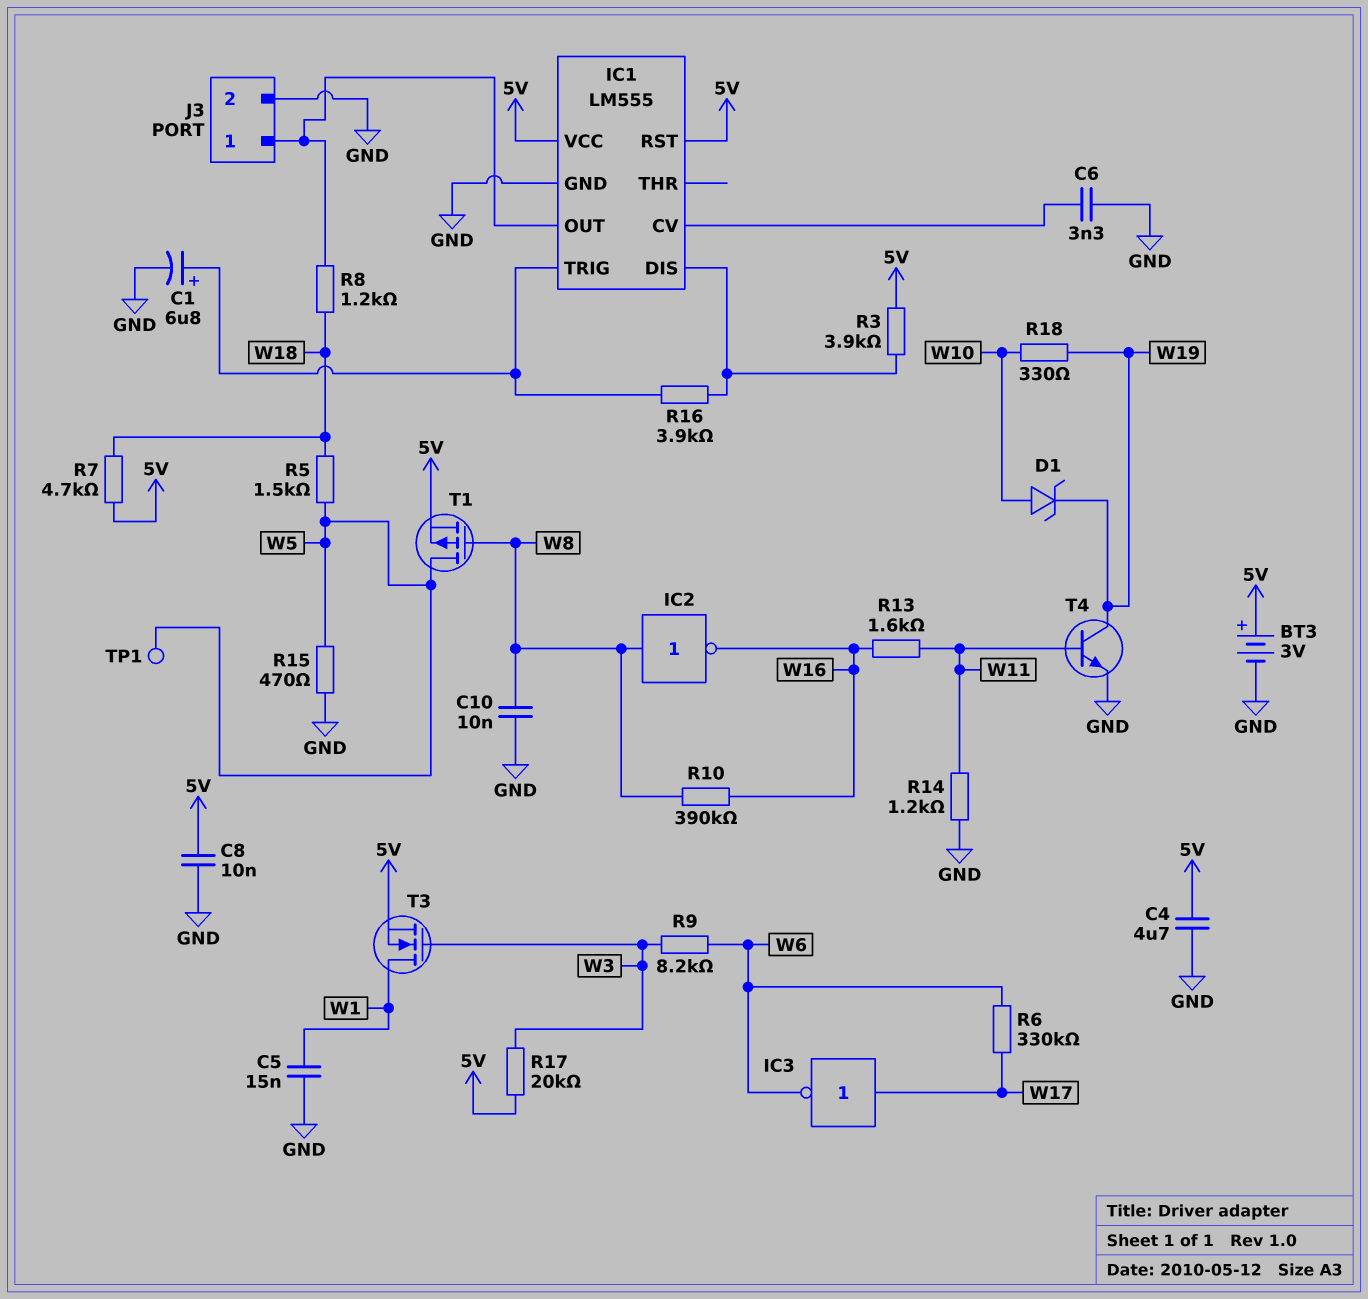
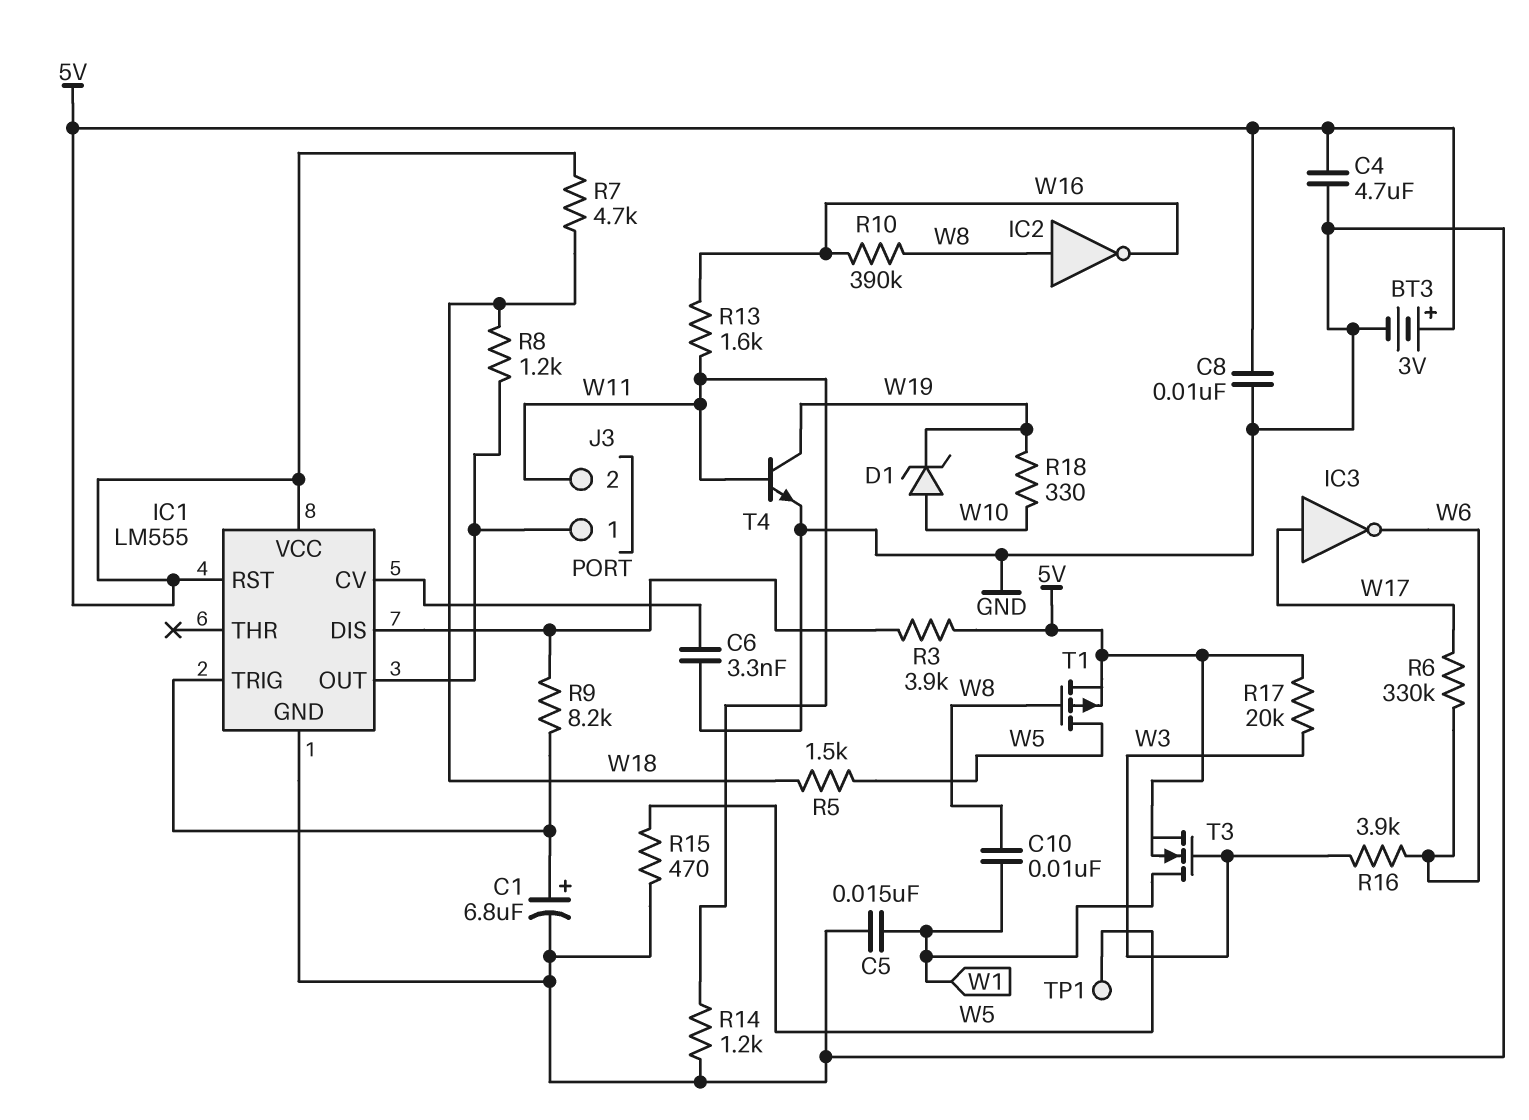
C10: 10nF (GND, W8) -> 10nF (W1, W8)
J3 pin 2: GND -> W11
R9: 8.2k (W3, W6) -> 8.2k (IC1/DIS, IC1/TRIG)
R16: 3.9k (IC1/DIS, IC1/TRIG) -> 3.9k (W3, W6)

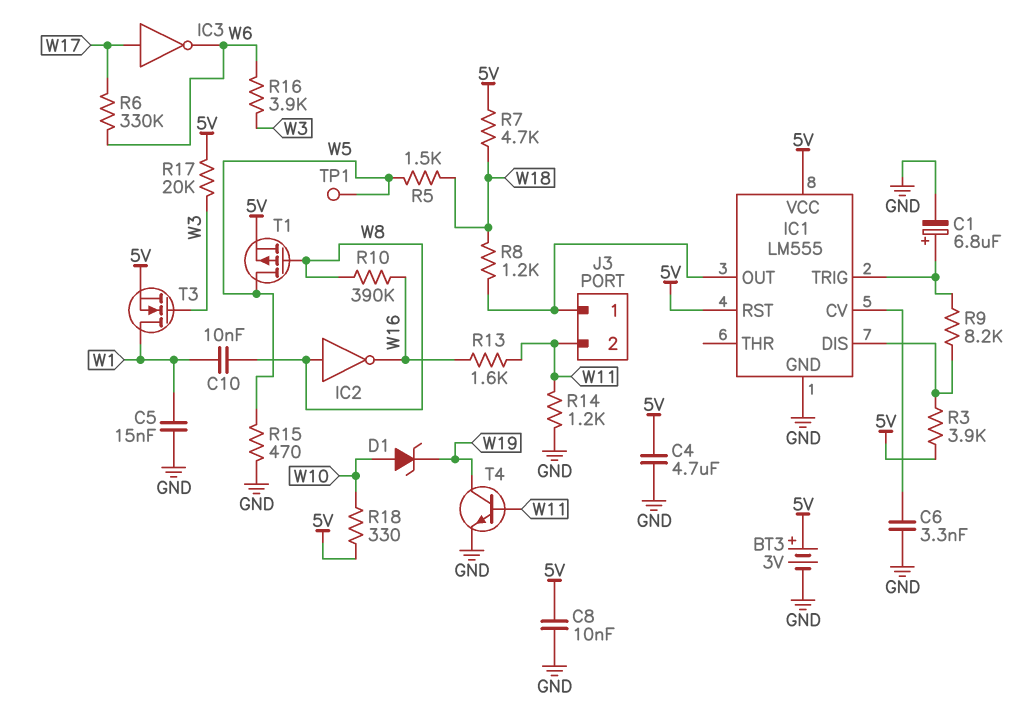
R18: 330 (W10, W19) -> 330 (5V, W10)

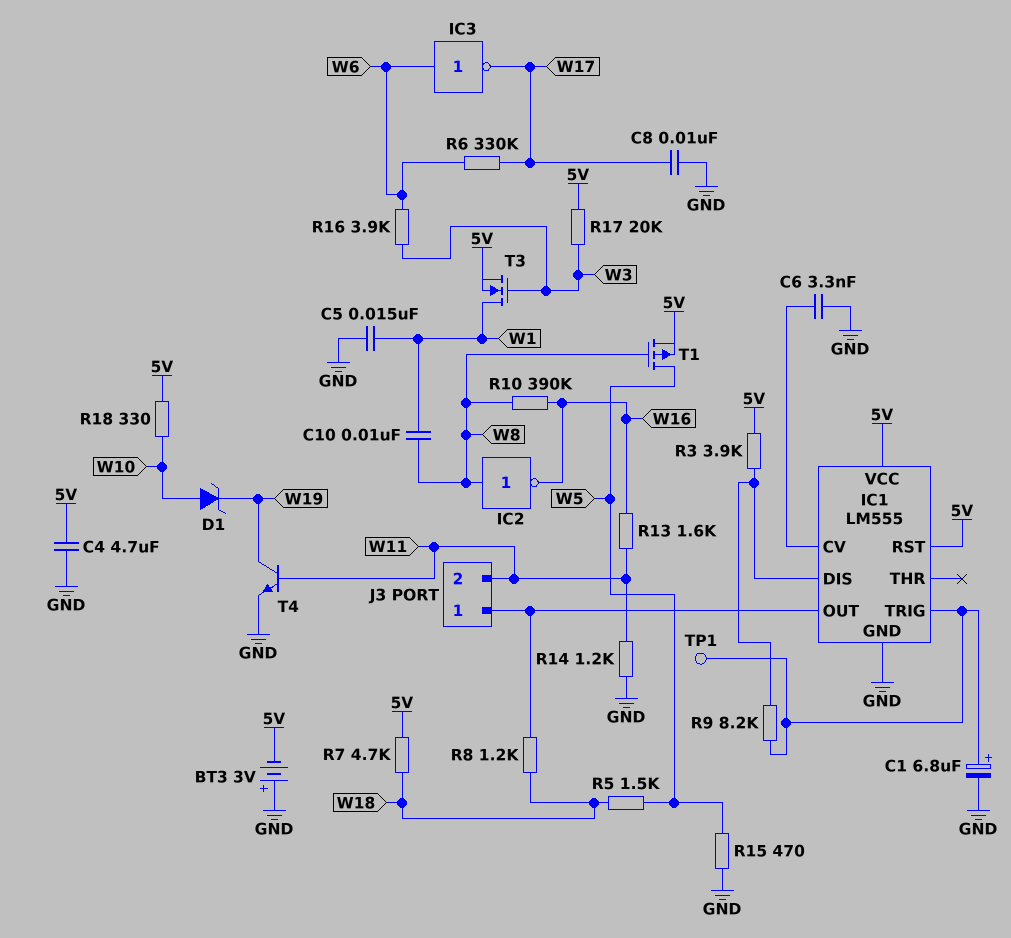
BT3: 3V (plus 5V, minus GND) -> 3V (plus GND, minus 5V)
C8: 10nF (5V, GND) -> 10nF (GND, W17)
IC3: NOT (in W17, out W6) -> NOT (in W6, out W17)
TP1: test point (W5) -> test point (IC1/TRIG)

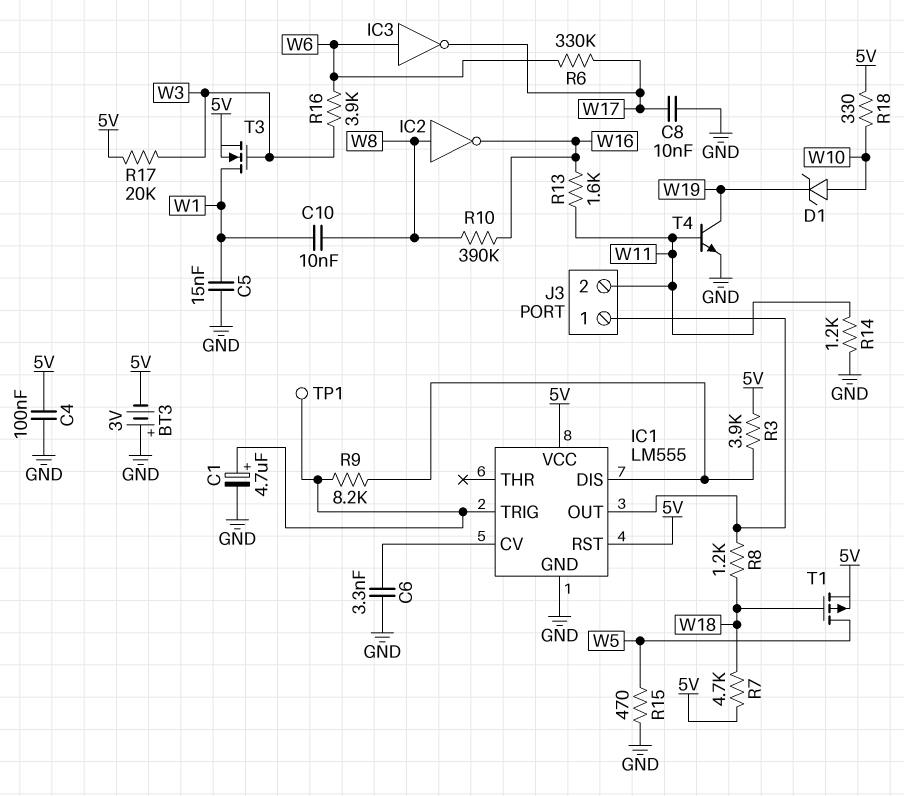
C1: 6.8uF (plus IC1/TRIG, minus GND) -> 4.7uF (plus IC1/TRIG, minus GND)
C4: 4.7uF (5V, GND) -> 100nF (5V, GND)
R5: 1.5k (W5, W18) -> none
T1: PMOS (G W8, D W5, S 5V) -> PMOS (G W18, D W5, S 5V)

